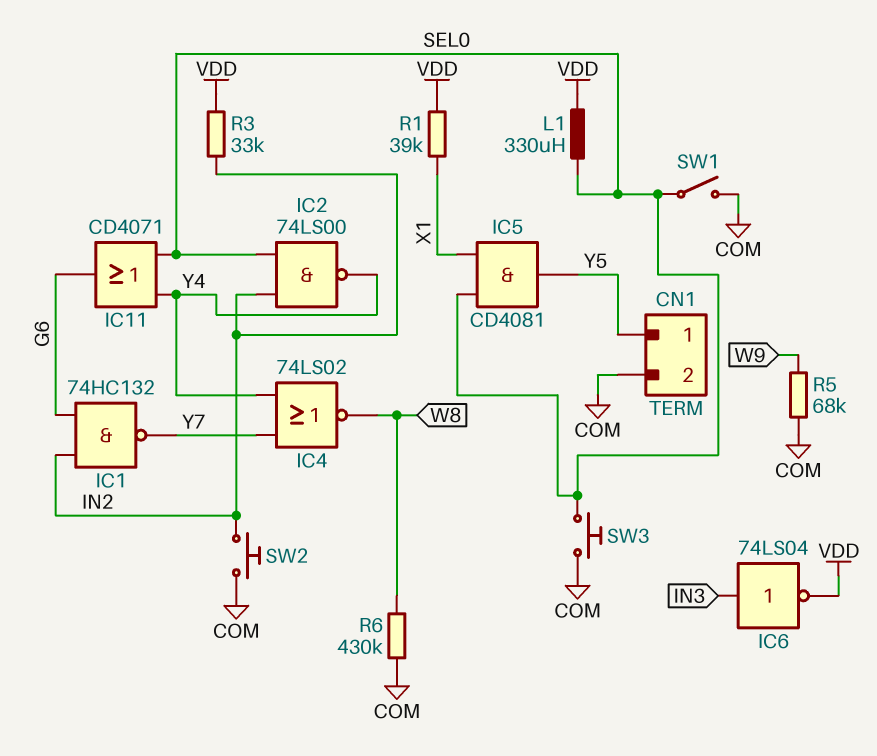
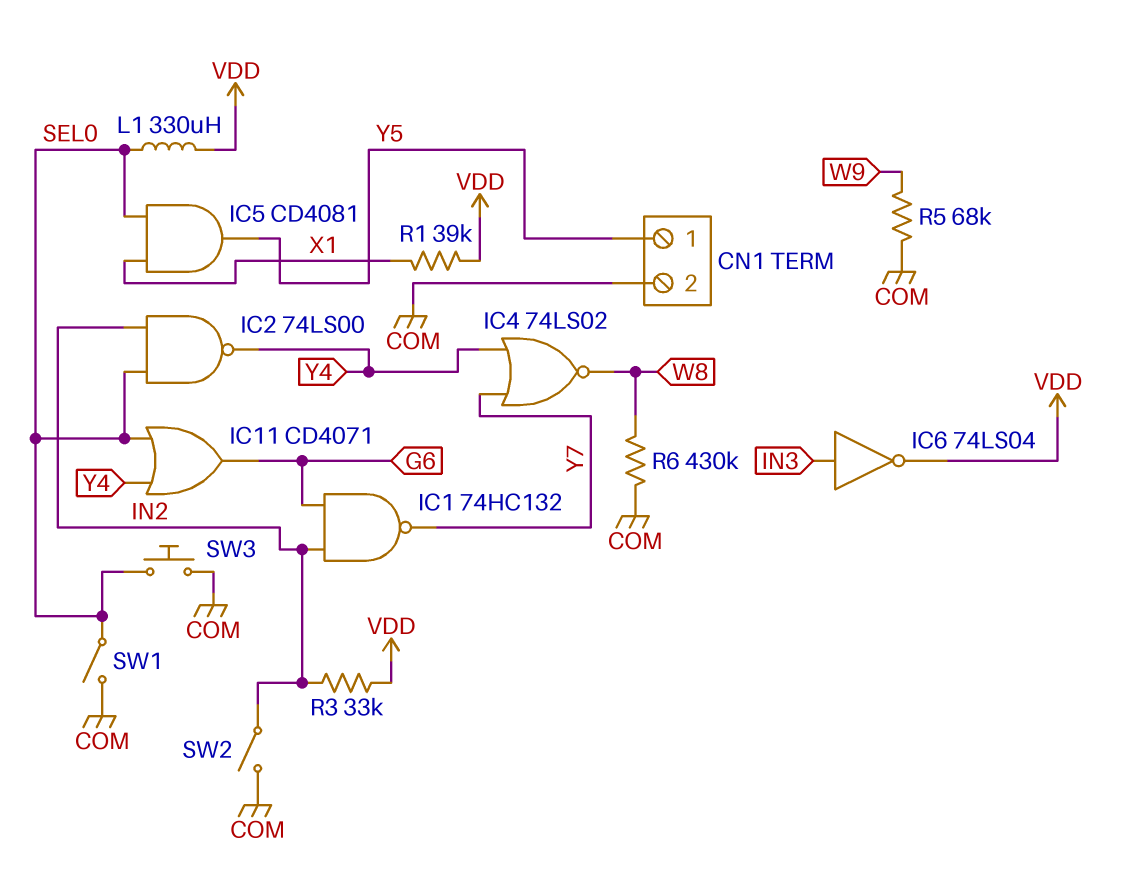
SW2: button (COM, IN2) -> switch (COM, IN2)

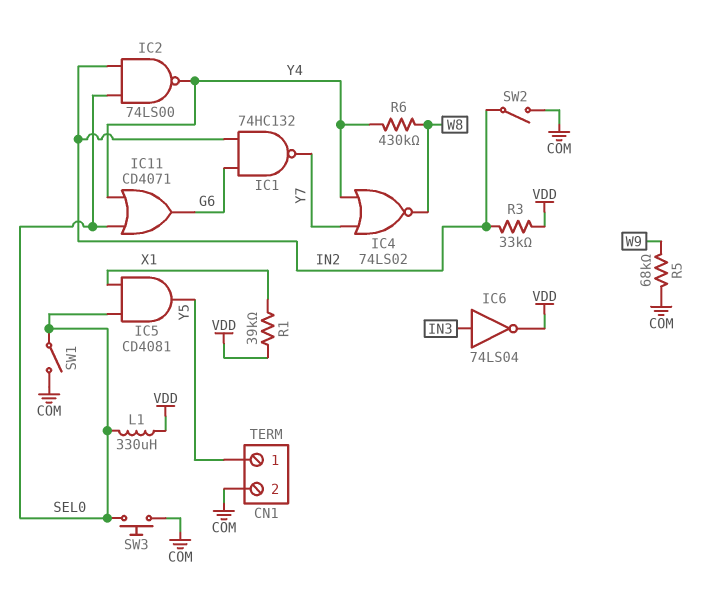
R6: 430k (COM, W8) -> 430k (W8, Y4)

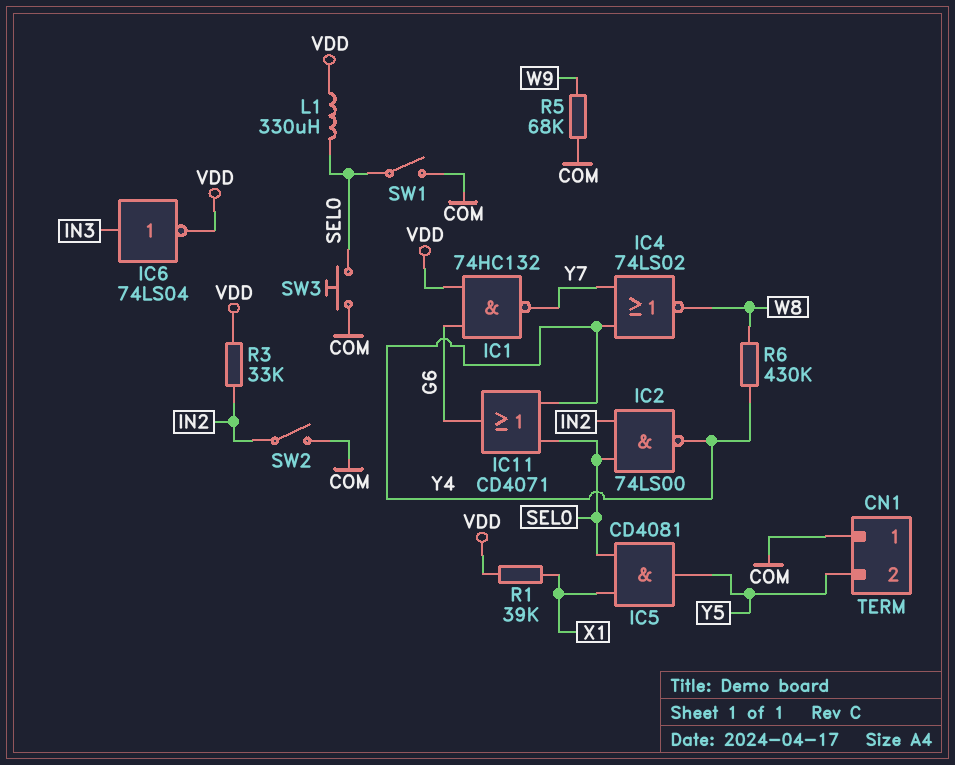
CN1 pin 1: Y5 -> COM
CN1 pin 2: COM -> Y5
IC1: NAND 74HC132 (in G6, in IN2, out Y7) -> NAND 74HC132 (in G6, in VDD, out Y7)

